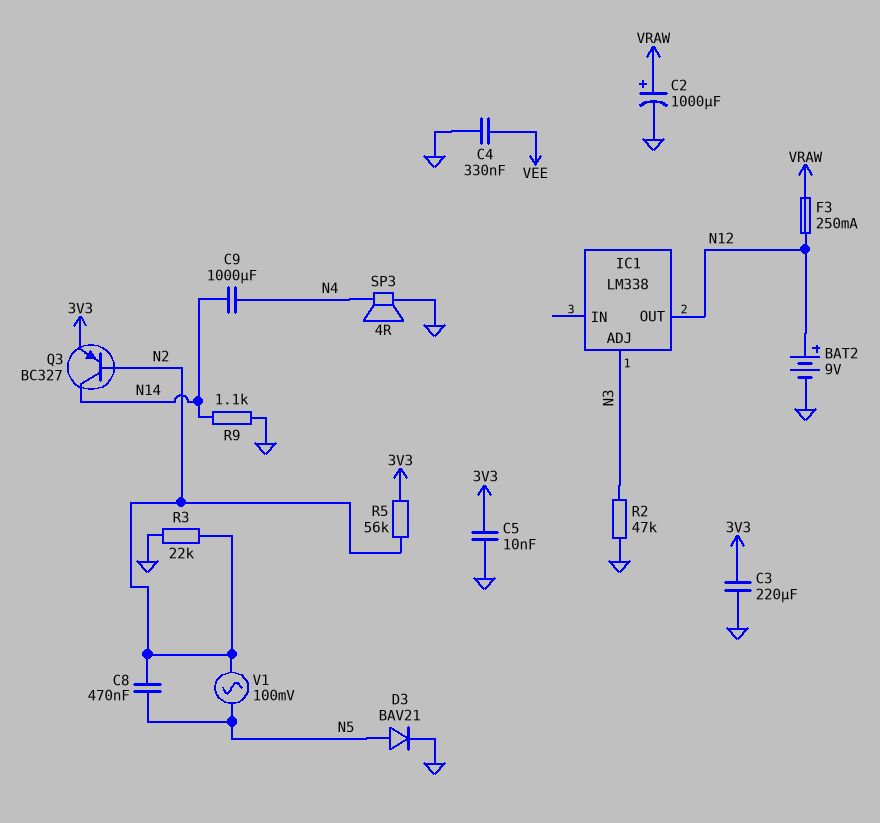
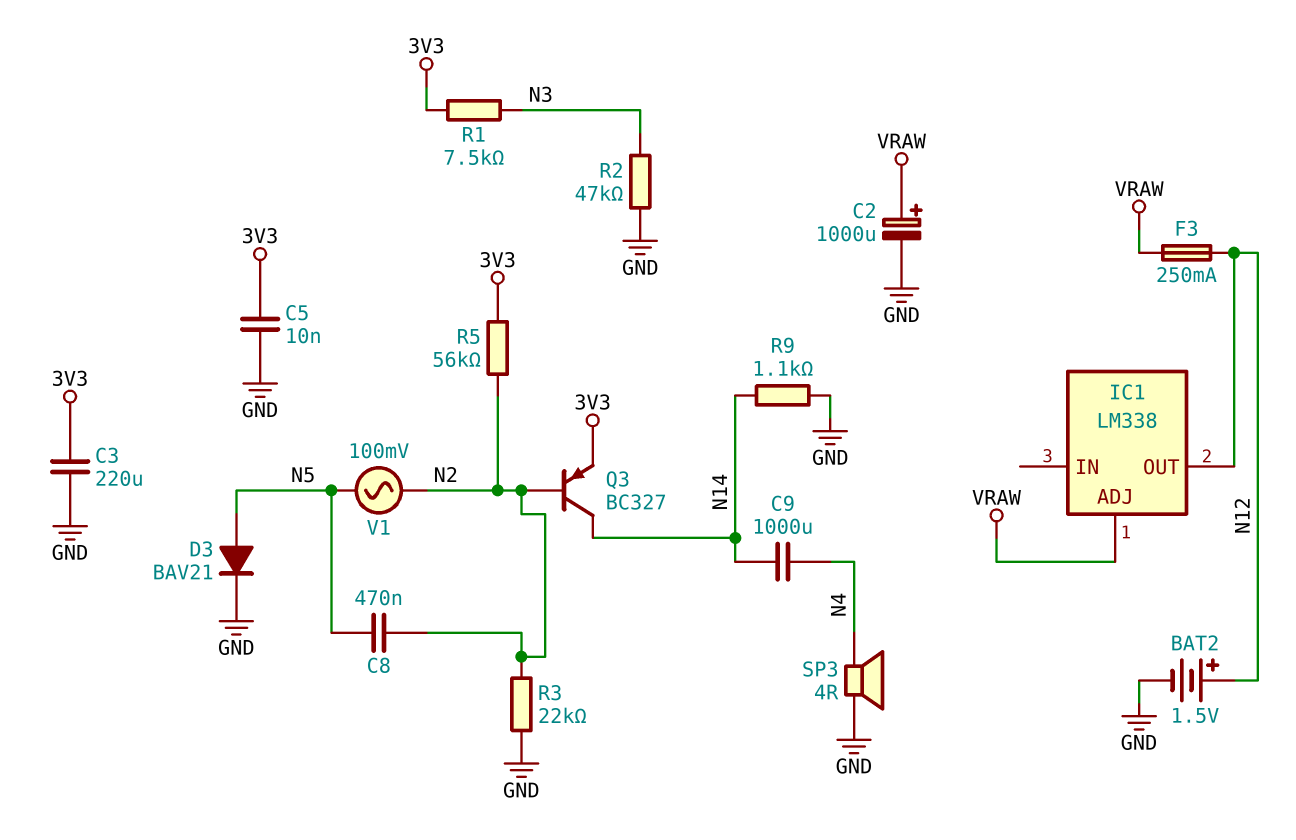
BAT2: 9V (plus N12, minus GND) -> 1.5V (plus N12, minus GND)
C4: 330nF (GND, VEE) -> none
IC1 pin ADJ: N3 -> VRAW
R1: none -> 7.5k (3V3, N3)

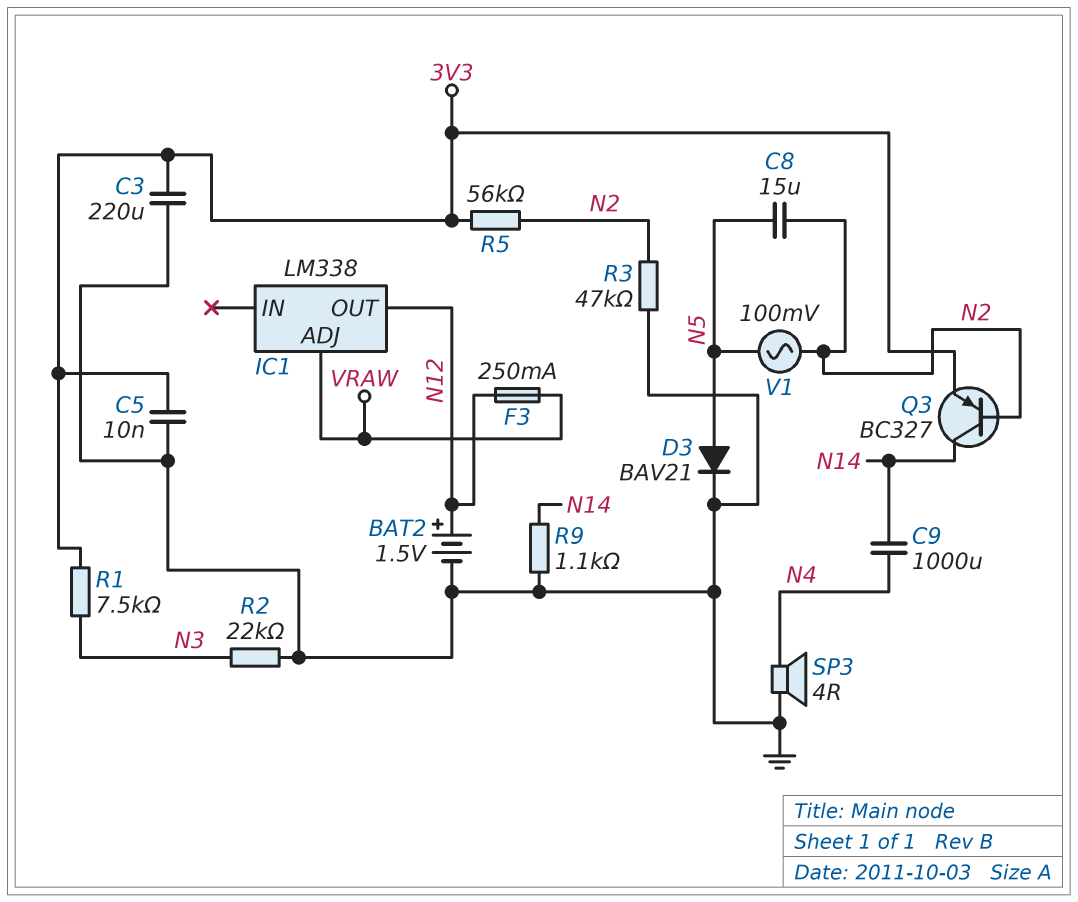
C2: 1000uF (plus VRAW, minus GND) -> none
C8: 470nF (N2, N5) -> 15uF (N2, N5)
R2: 47k (GND, N3) -> 22k (GND, N3)
R3: 22k (GND, N2) -> 47k (GND, N2)

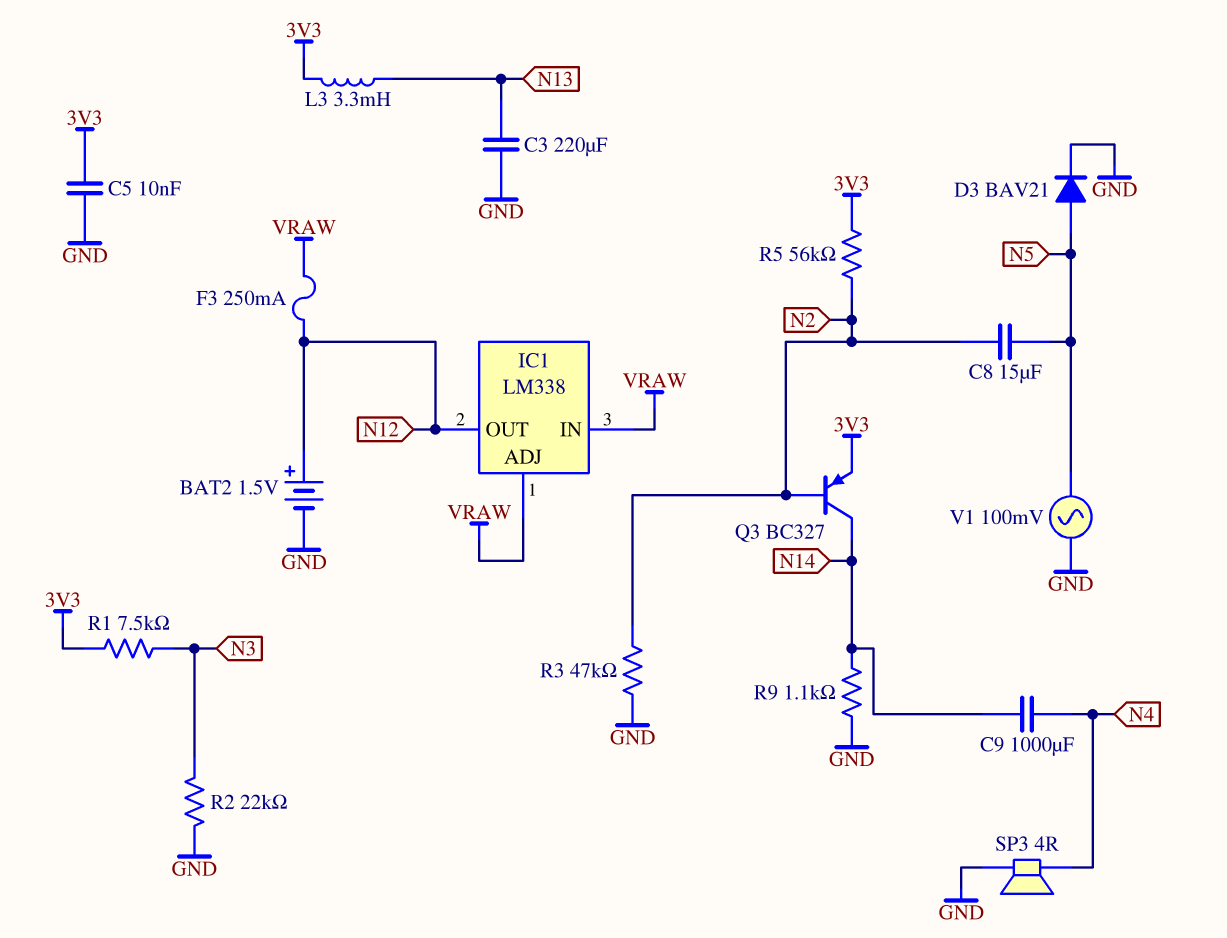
C3: 220uF (3V3, GND) -> 220uF (GND, N13)
IC1 pin IN: none -> VRAW
L3: none -> 3.3mH (3V3, N13)
V1: AC 100mV (N2, N5) -> AC 100mV (GND, N5)

